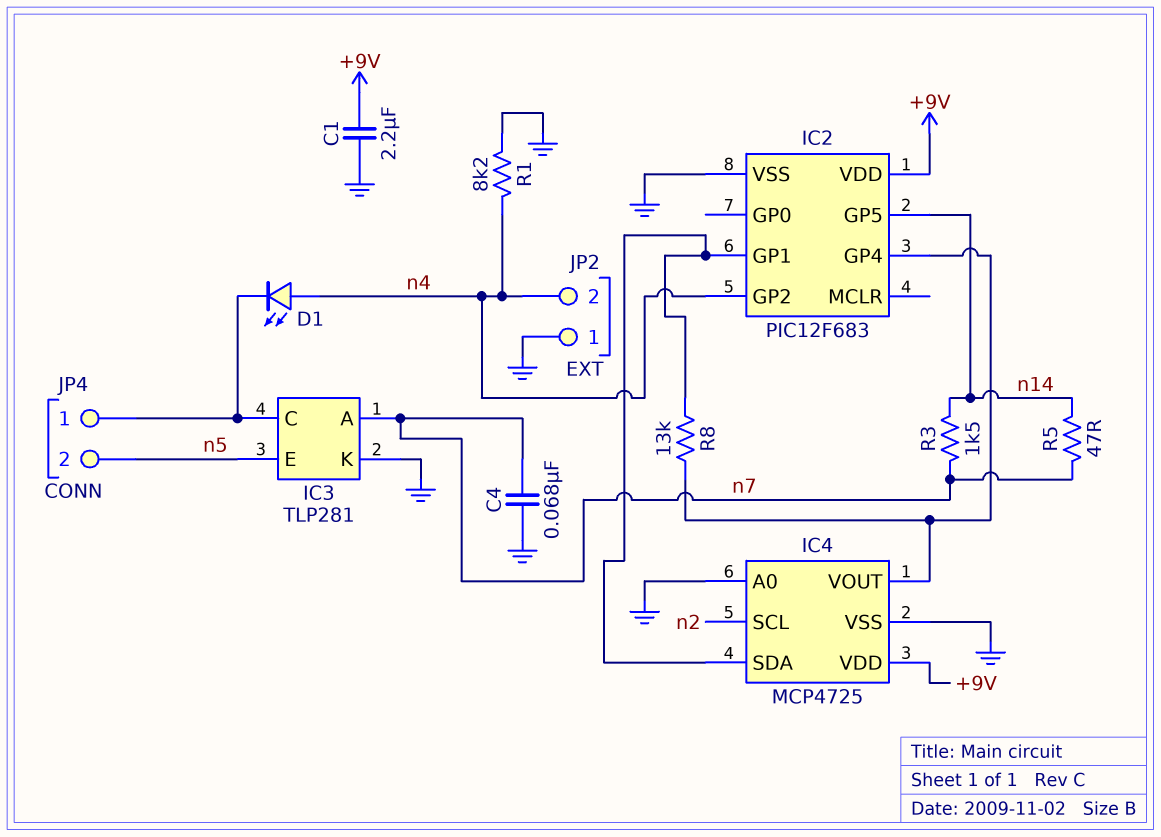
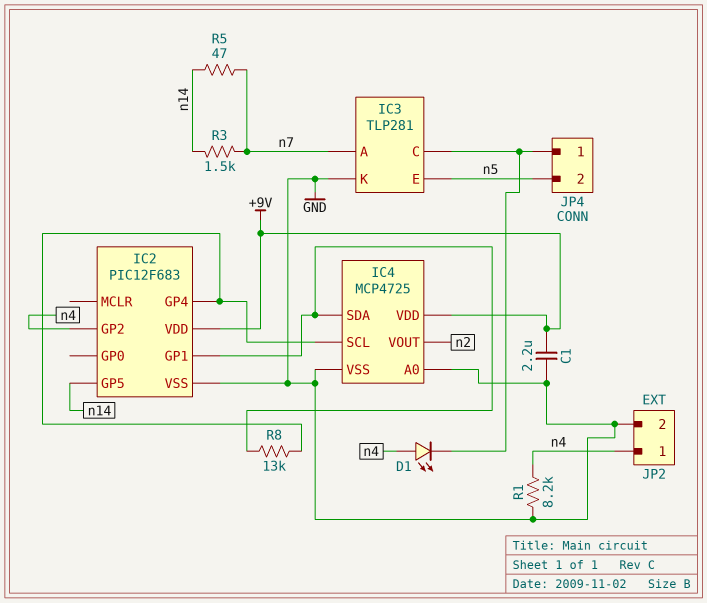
C4: 68nF (GND, n7) -> none
IC4 pin SCL: n2 -> IC2/GP4
IC4 pin VOUT: IC2/GP4 -> n2
JP2 pin 1: GND -> n4
JP2 pin 2: n4 -> GND

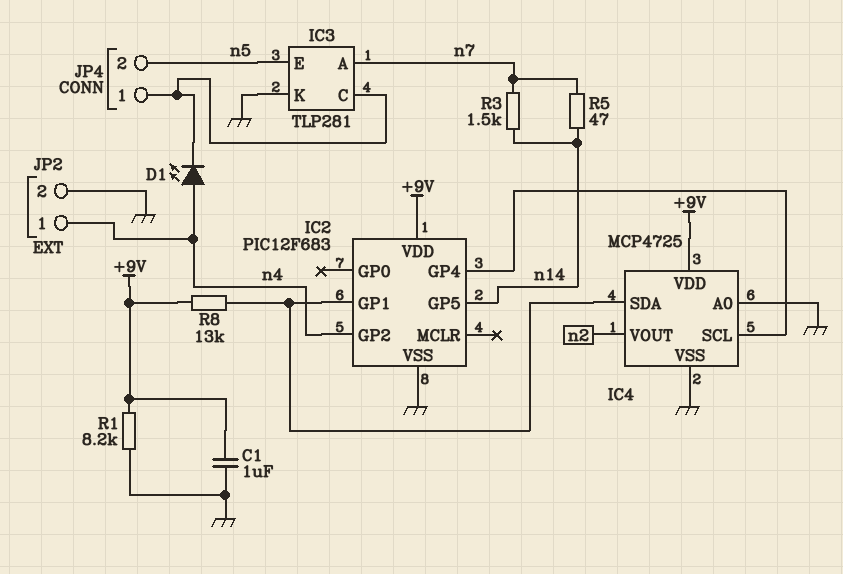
C1: 2.2uF (+9V, GND) -> 1uF (+9V, GND)
R1: 8.2k (GND, n4) -> 8.2k (+9V, GND)
R8: 13k (IC2/GP1, IC2/GP4) -> 13k (+9V, IC2/GP1)

